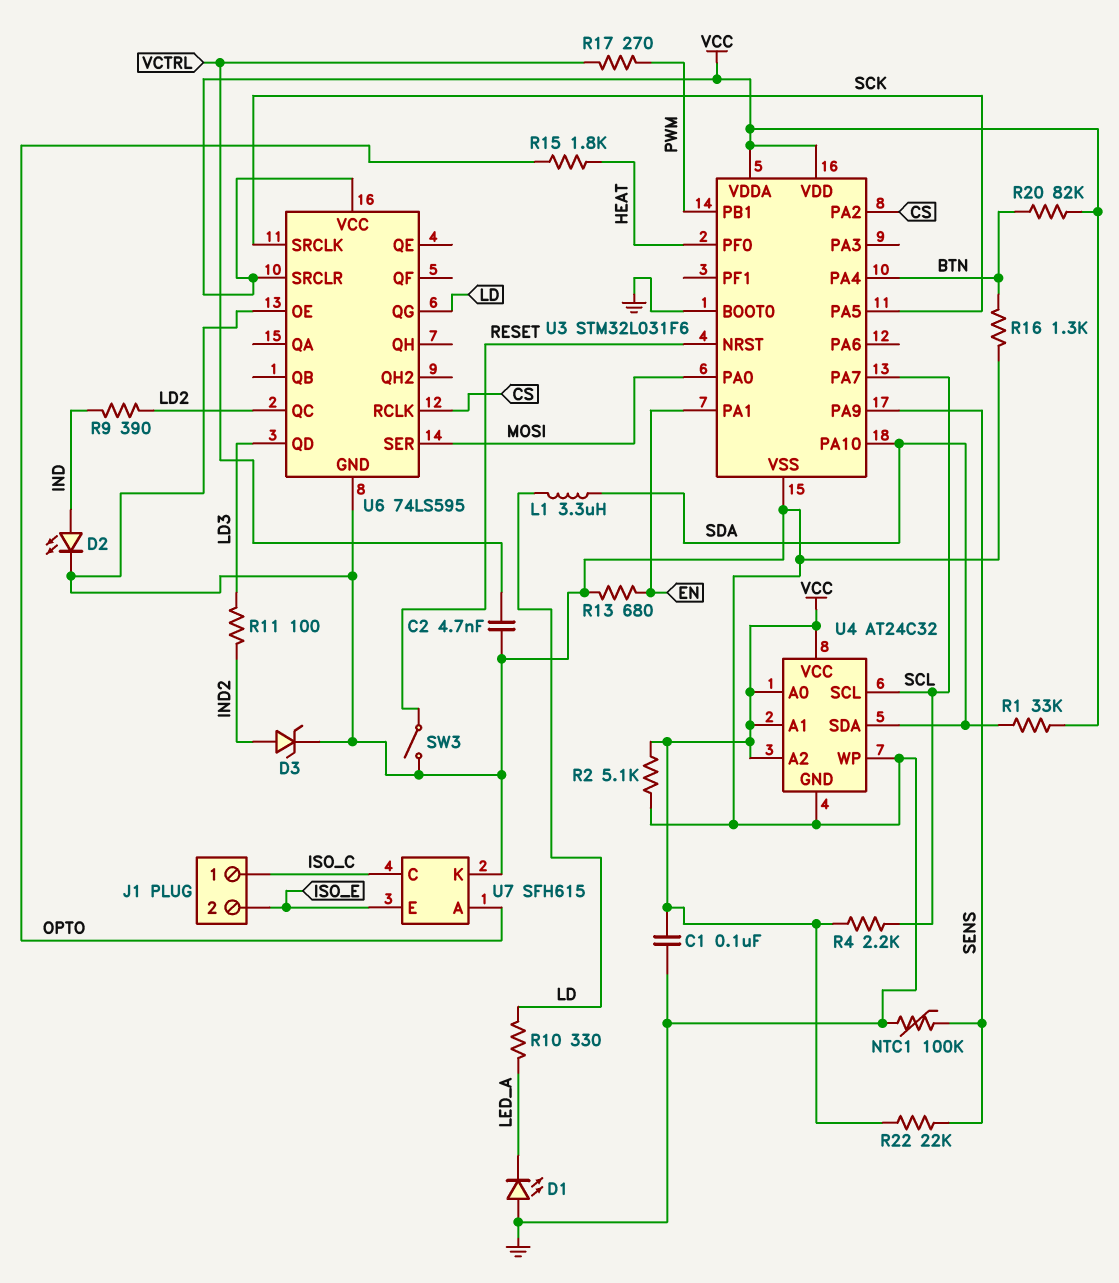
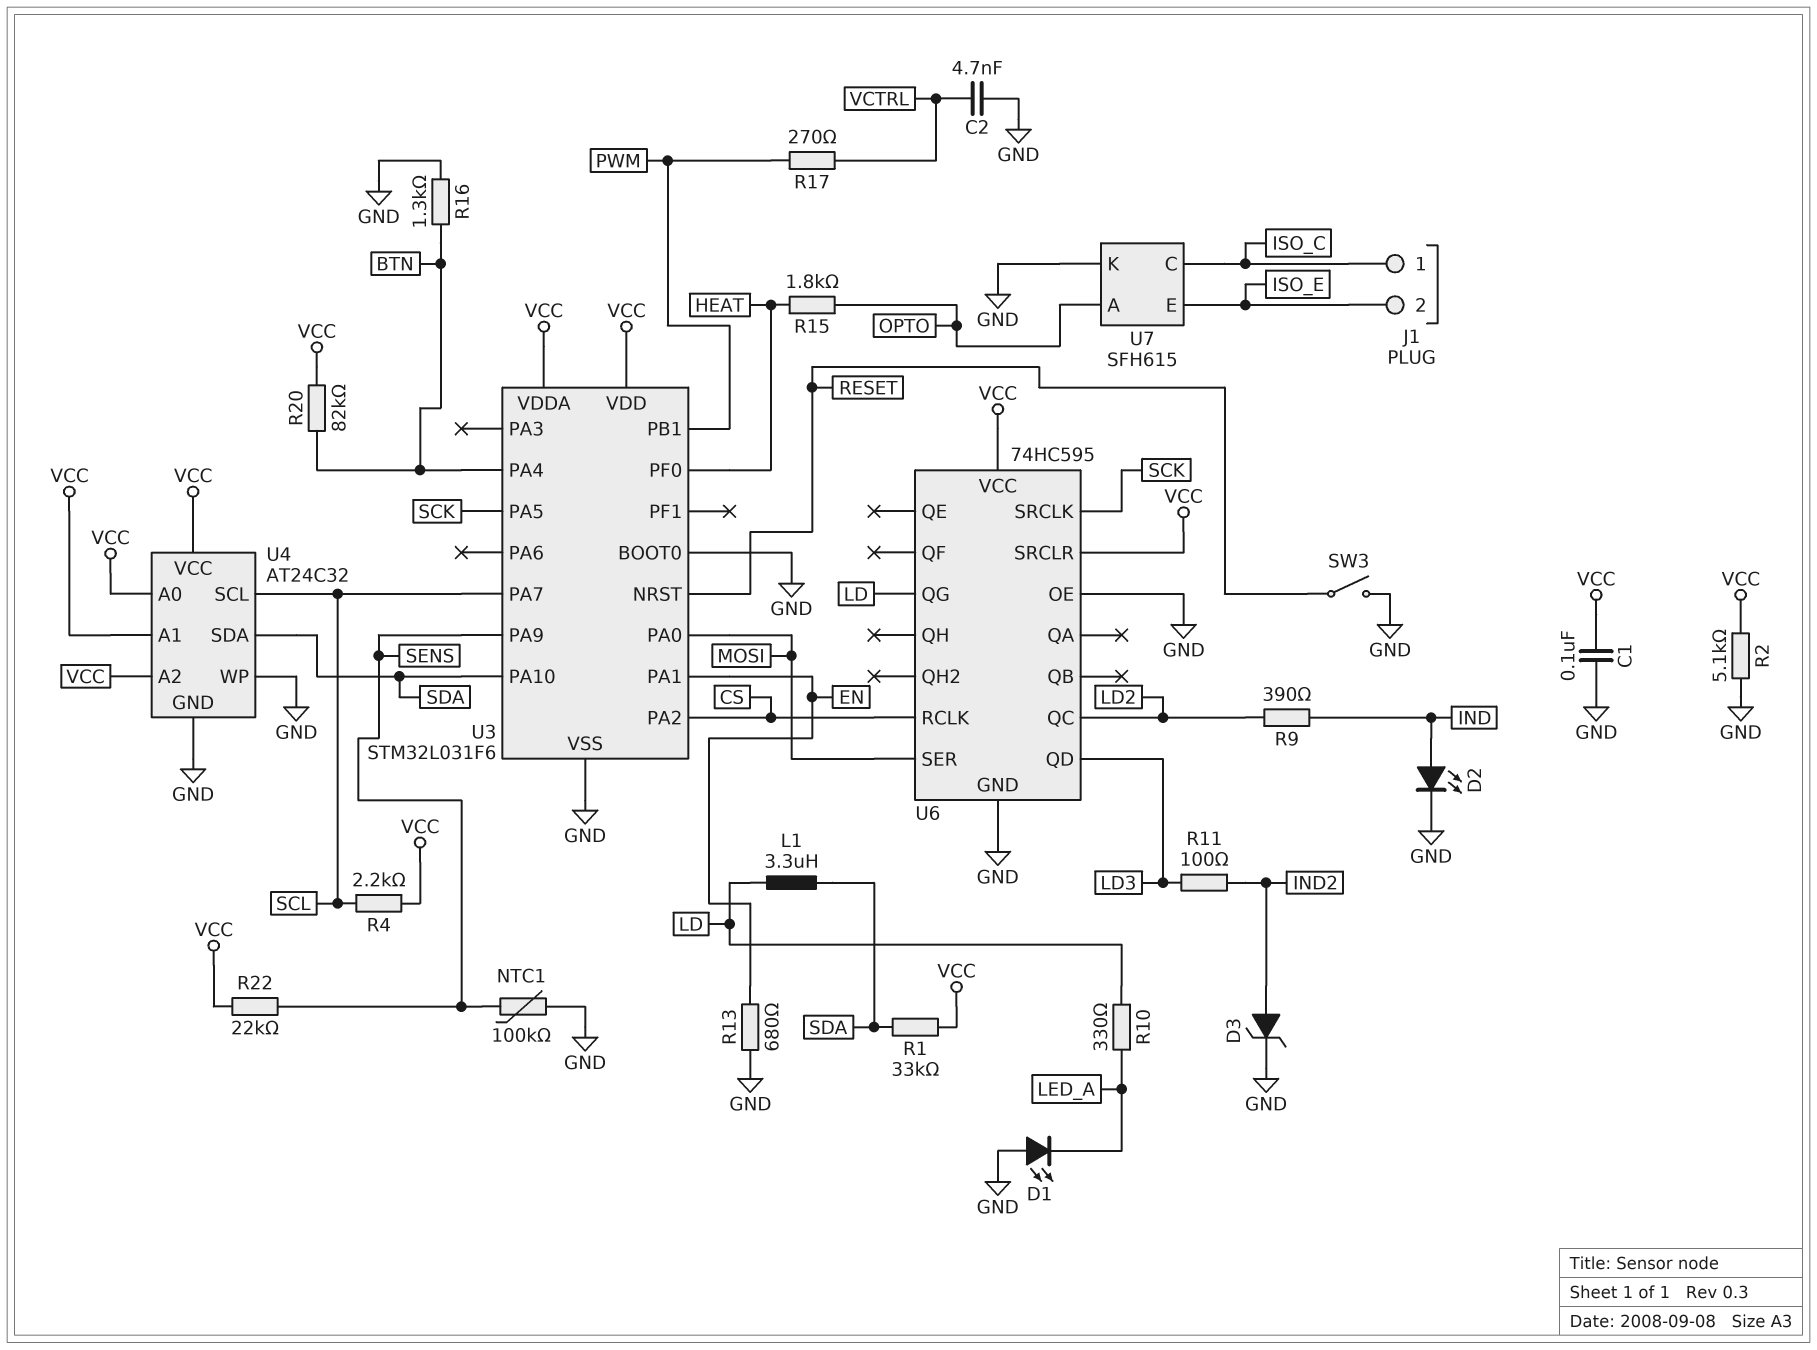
U6: 74LS595 -> 74HC595

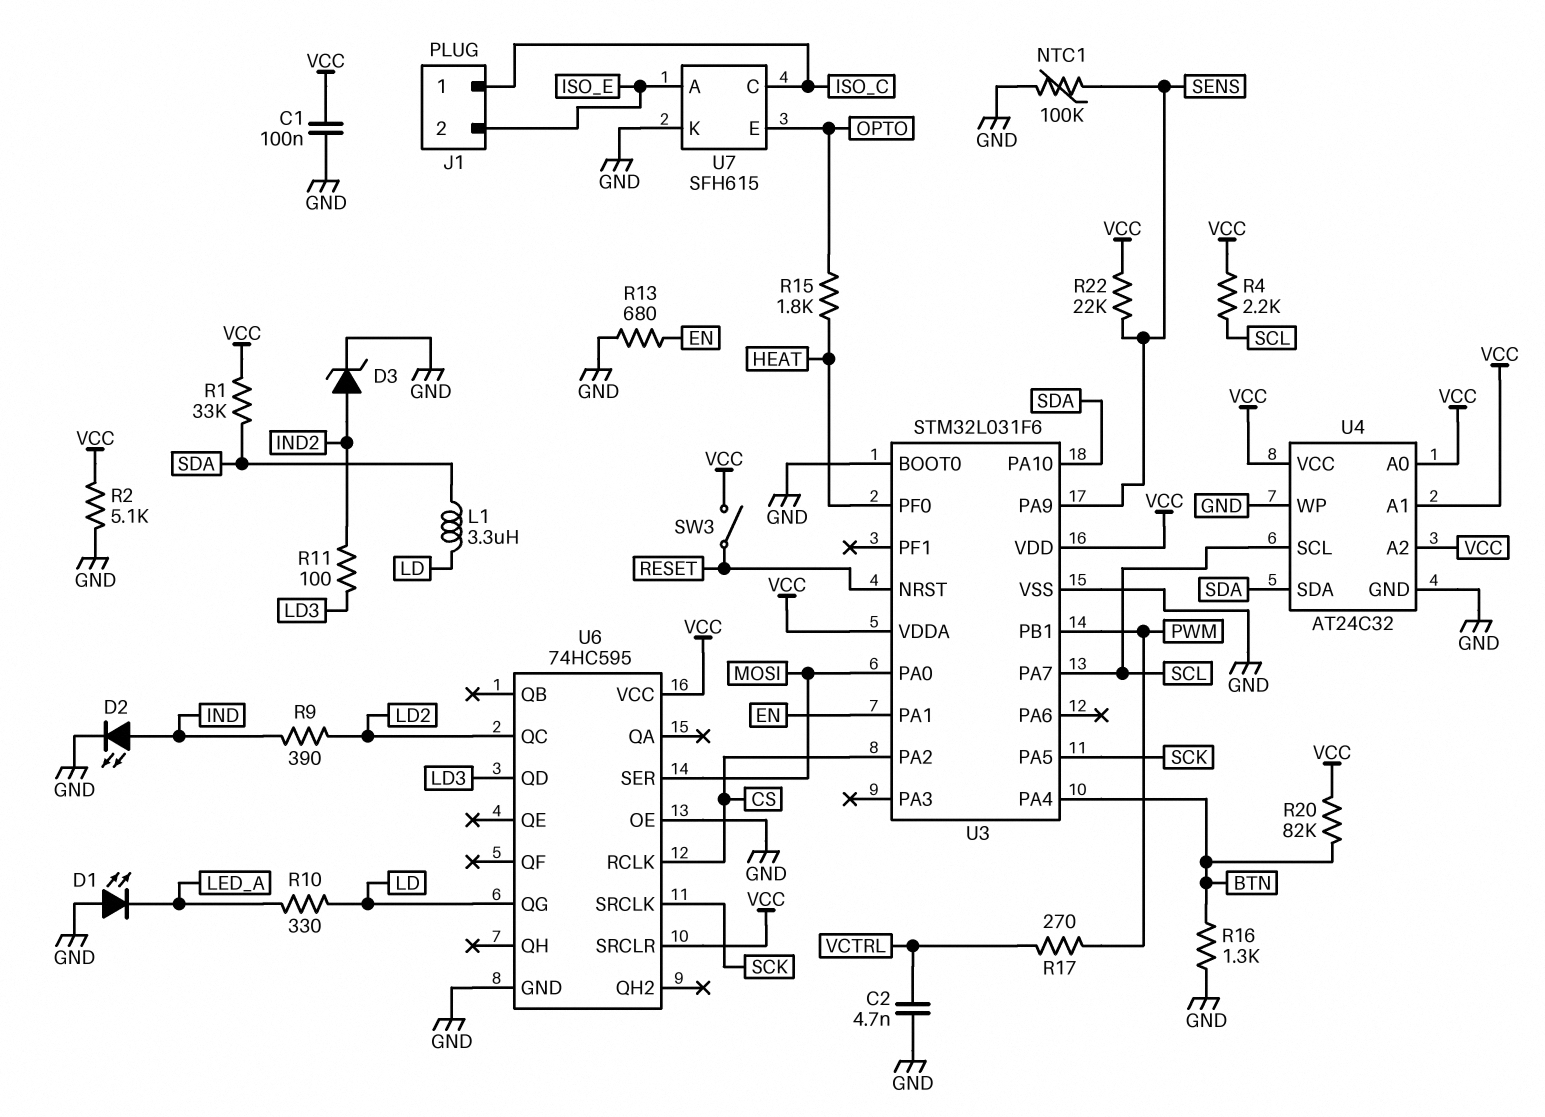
SW3: switch (GND, RESET) -> switch (RESET, VCC)
U7 pin A: OPTO -> ISO_E
U7 pin E: ISO_E -> OPTO

